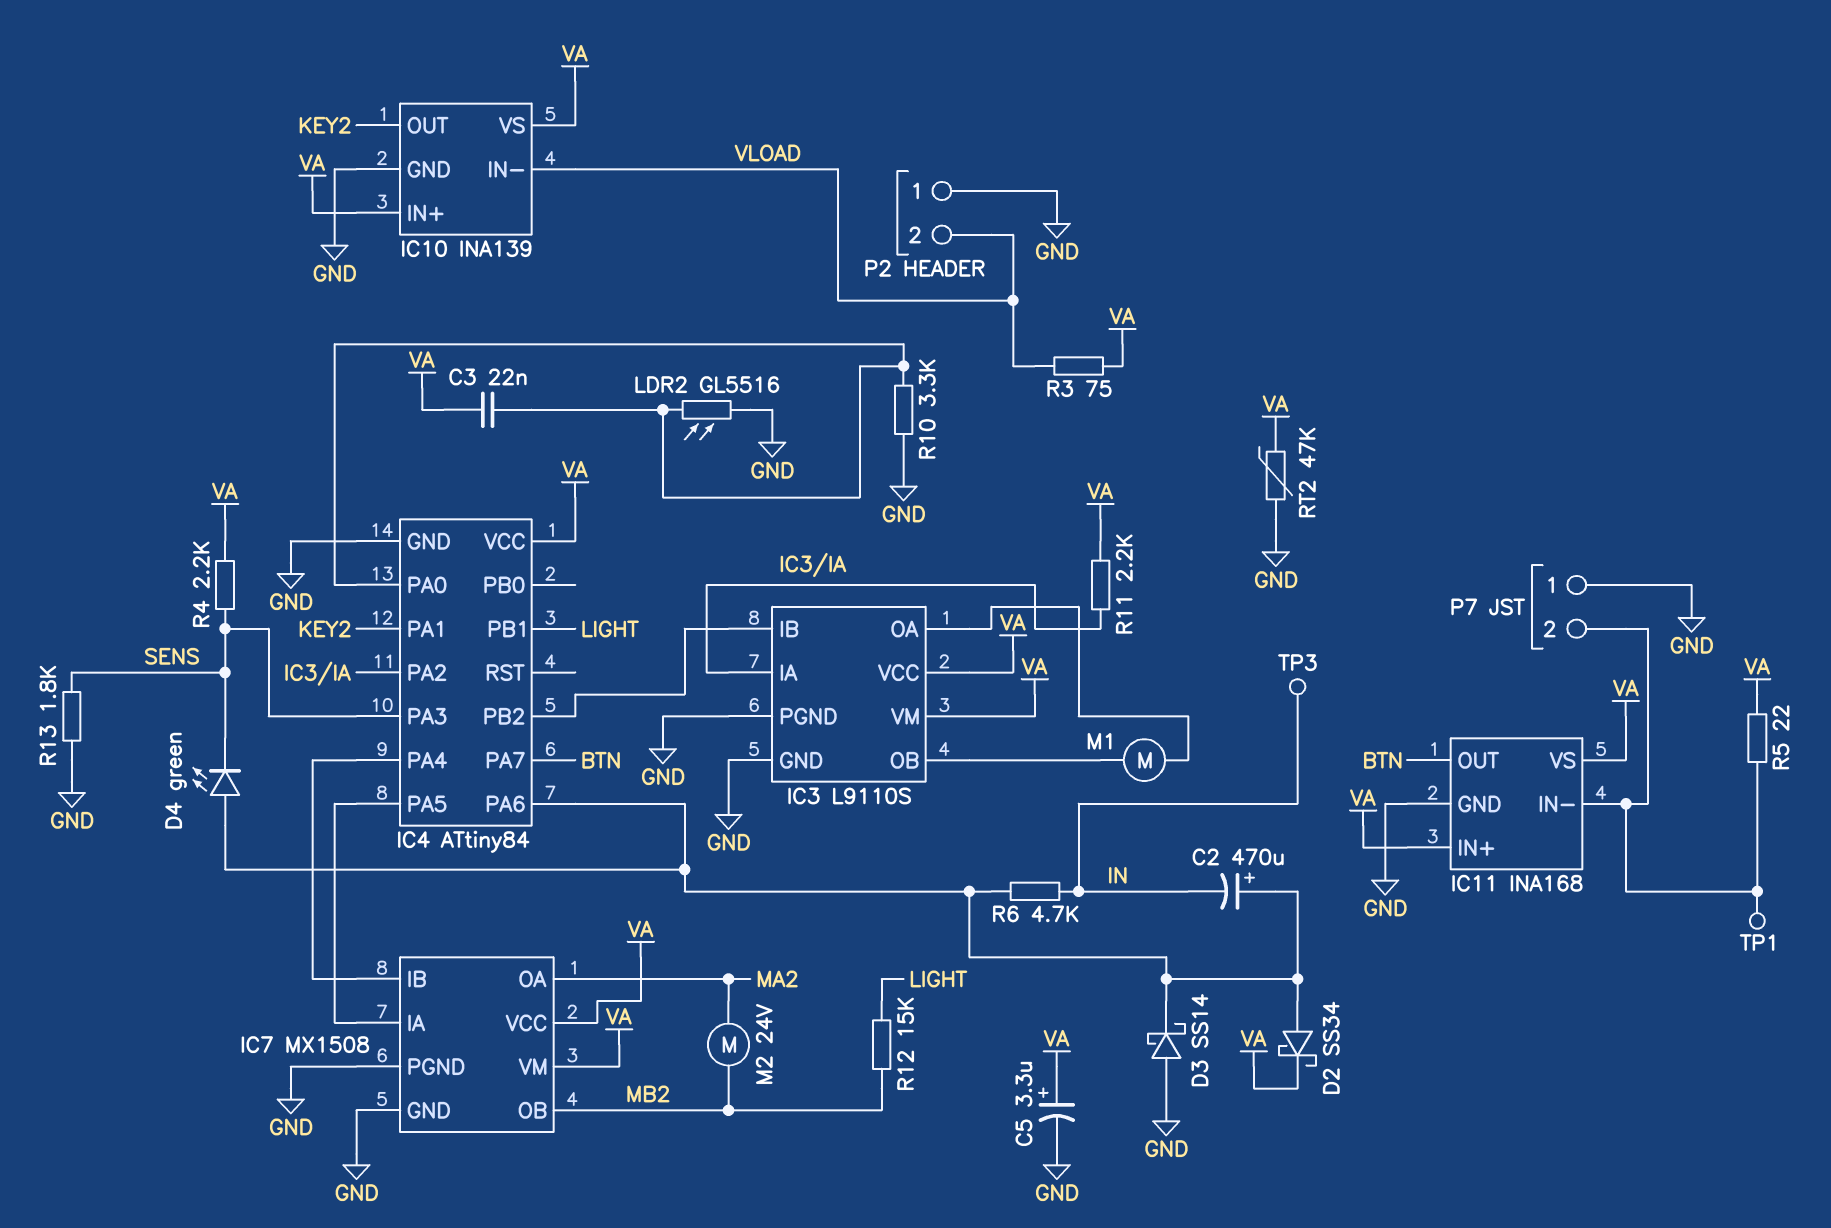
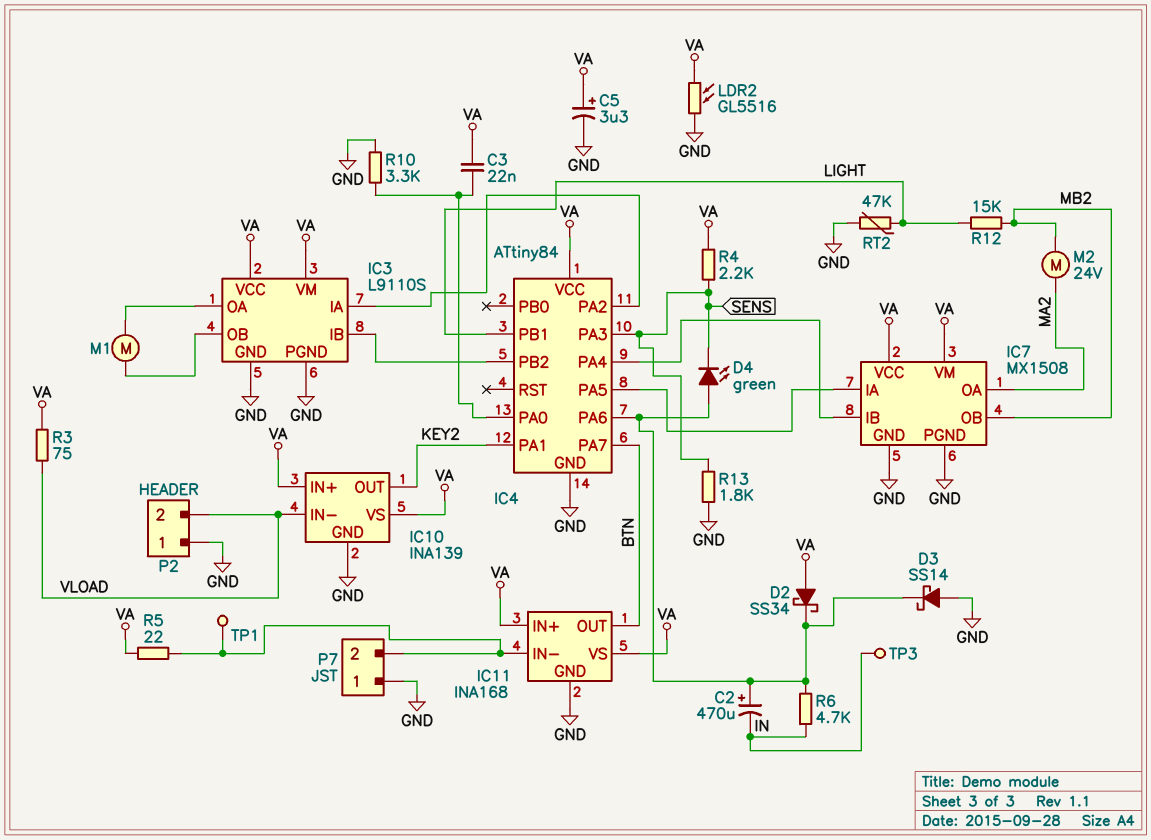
D2: schottky SS34 (A IC4/PA6, K VA) -> schottky SS34 (A VA, K IC4/PA6)
LDR2: GL5516 (GND, IC4/PA0) -> GL5516 (GND, VA)
R11: 2.2k (IC3/IA, VA) -> none
RT2: 47k (GND, VA) -> 47k (GND, LIGHT)

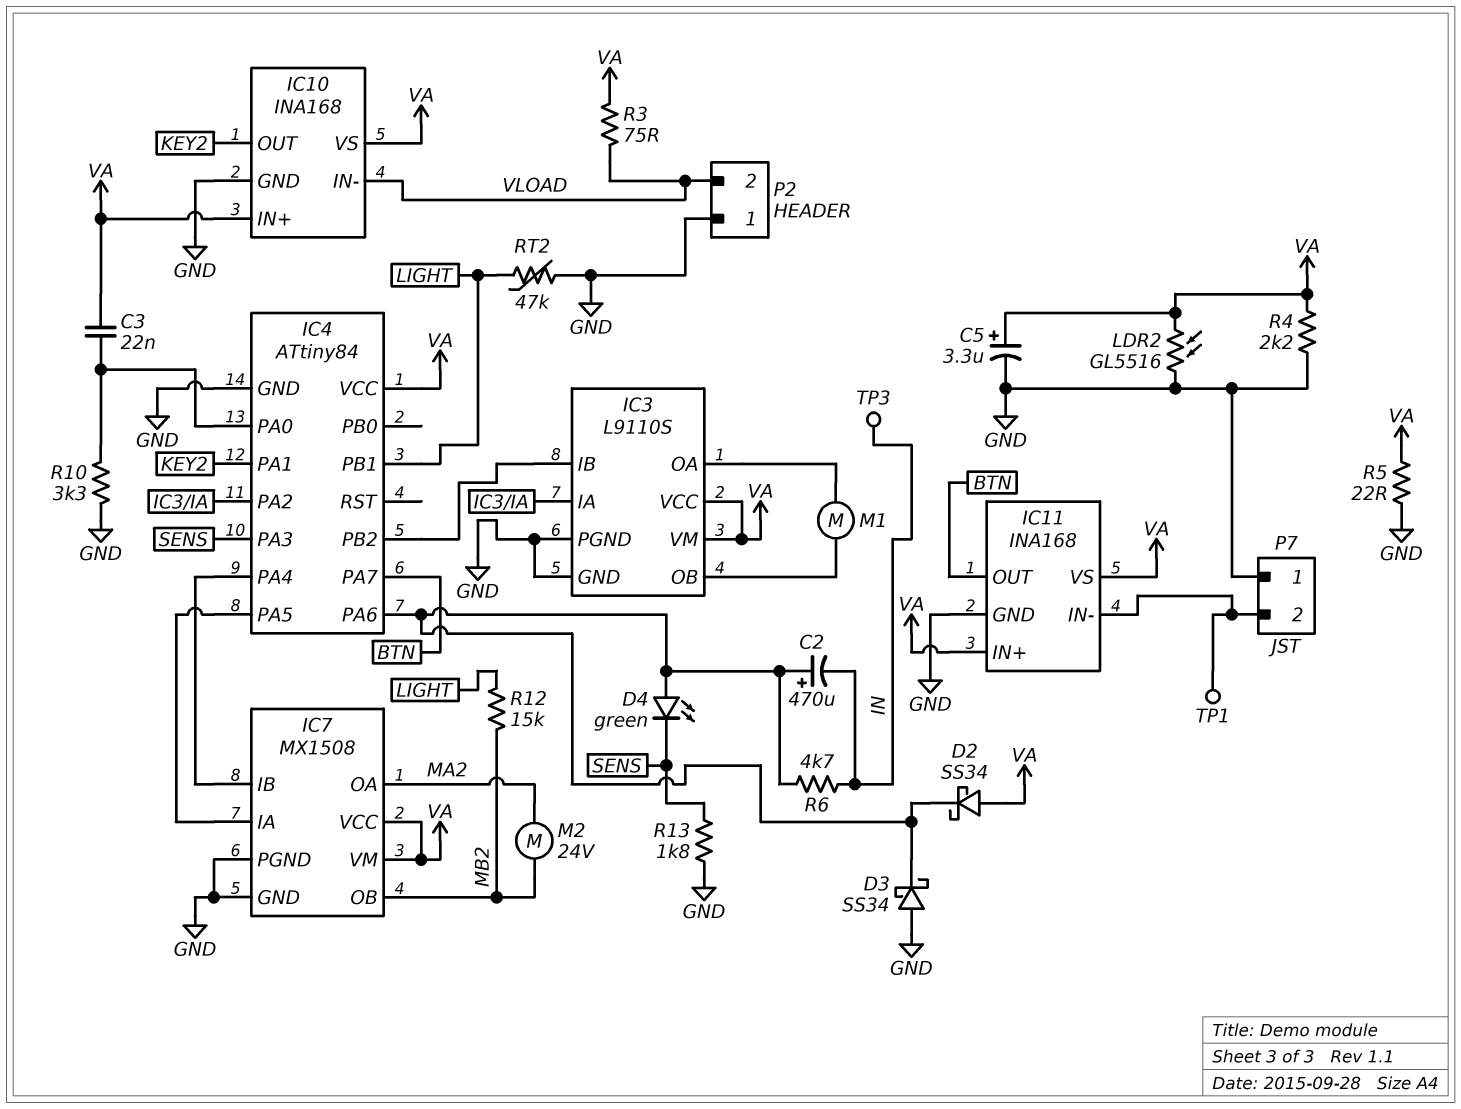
D3: schottky SS14 (A GND, K IC4/PA6) -> schottky SS34 (A GND, K IC4/PA6)
IC10: INA139 -> INA168
R4: 2.2k (SENS, VA) -> 2.2k (GND, VA)
R5: 22 (IC11/IN-, VA) -> 22 (GND, VA)

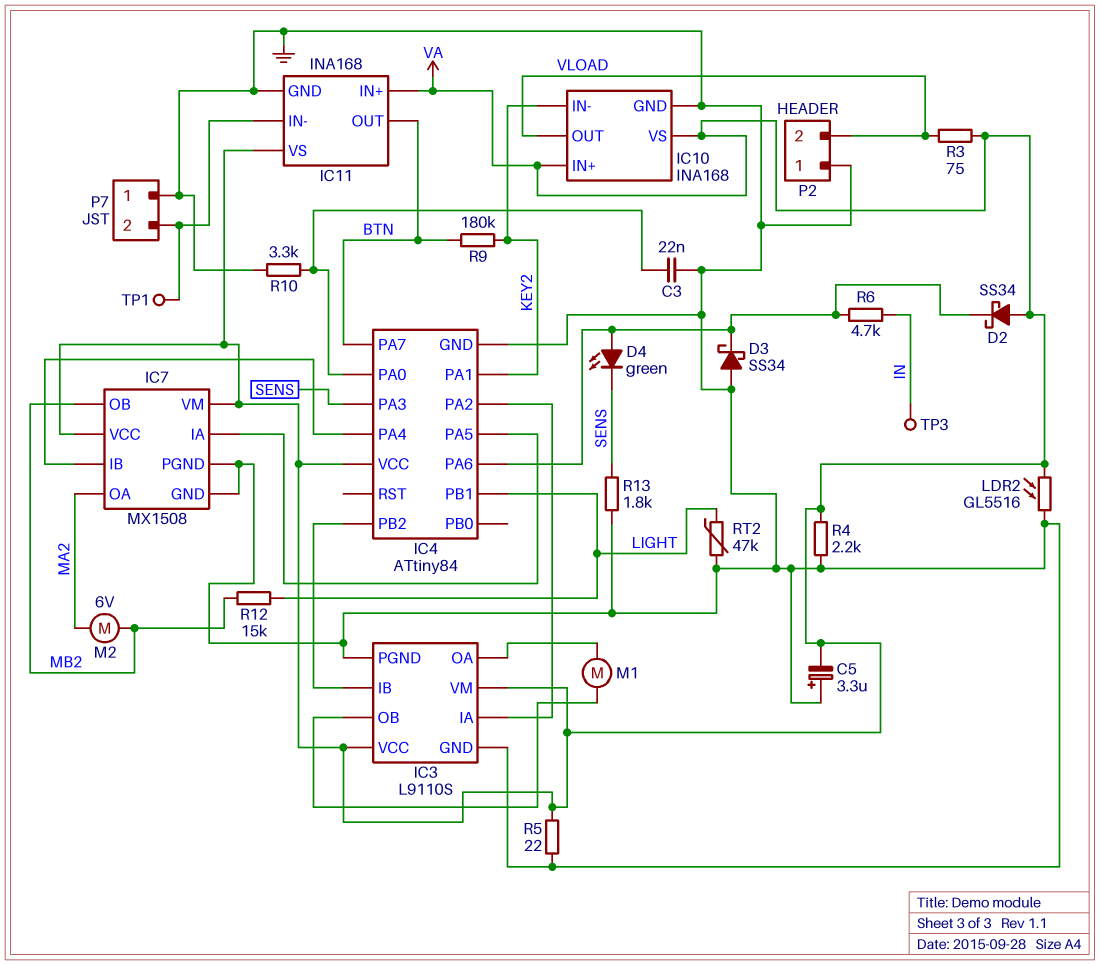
C2: 470uF (plus IC4/PA6, minus IN) -> none
C3: 22nF (IC4/PA0, VA) -> 22nF (GND, IC4/PA0)
C5: 3.3uF (plus VA, minus GND) -> 3.3uF (plus GND, minus VA)
IC10 pin IN-: VLOAD -> KEY2
IC10 pin OUT: KEY2 -> VLOAD
M2: motor 24V (MA2, MB2) -> motor 6V (MA2, MB2)
R9: none -> 180k (BTN, KEY2)

